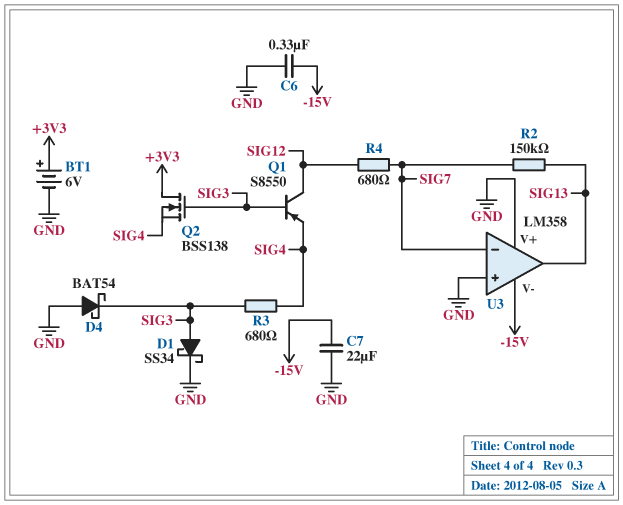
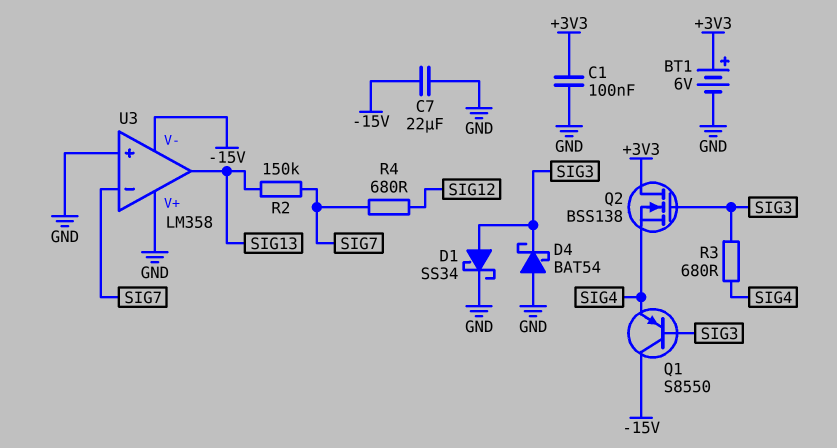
C1: none -> 100nF (+3V3, GND)
C6: 330nF (-15V, GND) -> none
Q1: PNP S8550 (B SIG3, C SIG12, E SIG4) -> PNP S8550 (B SIG3, C -15V, E SIG4)

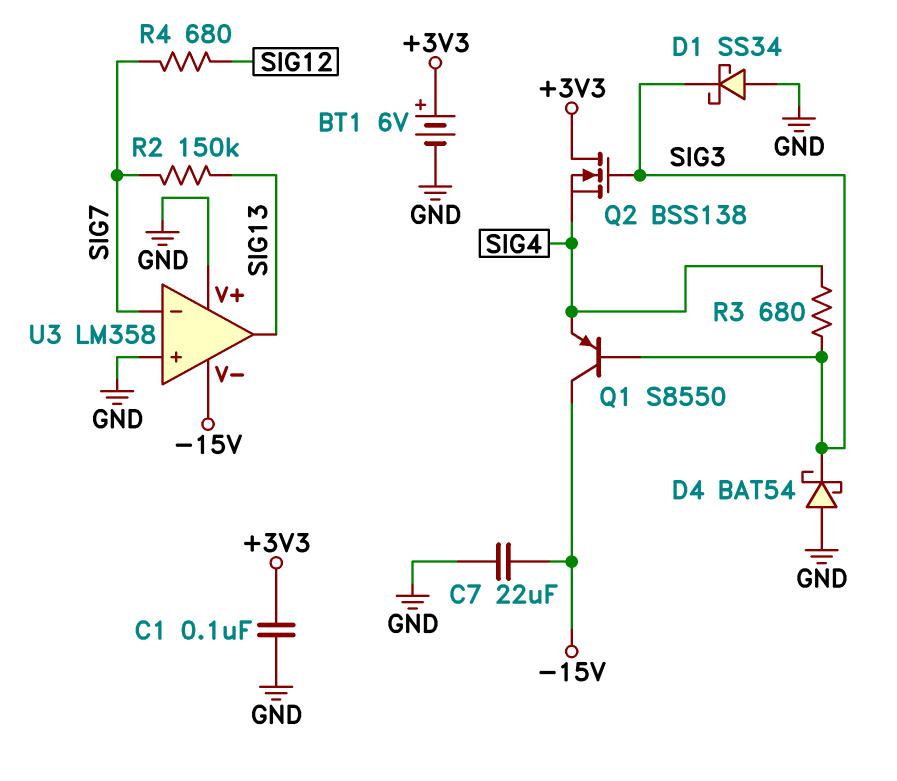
D1: schottky SS34 (A SIG3, K GND) -> schottky SS34 (A GND, K SIG3)

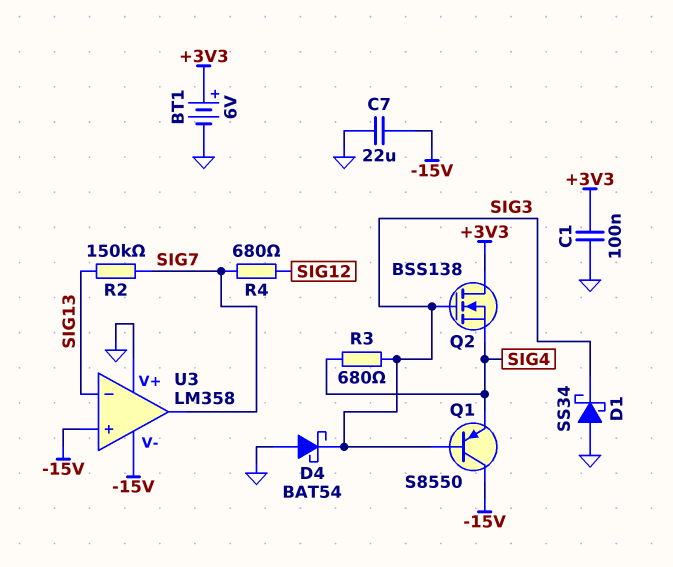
U3 pin in+: GND -> -15V
U3 pin in-: SIG7 -> SIG13
U3 pin out: SIG13 -> SIG7

